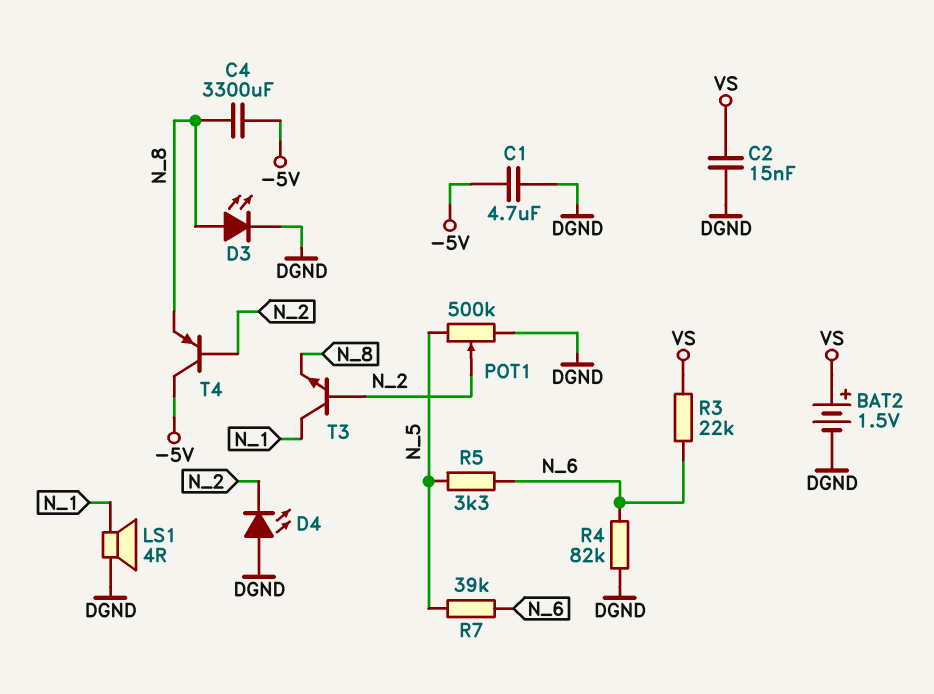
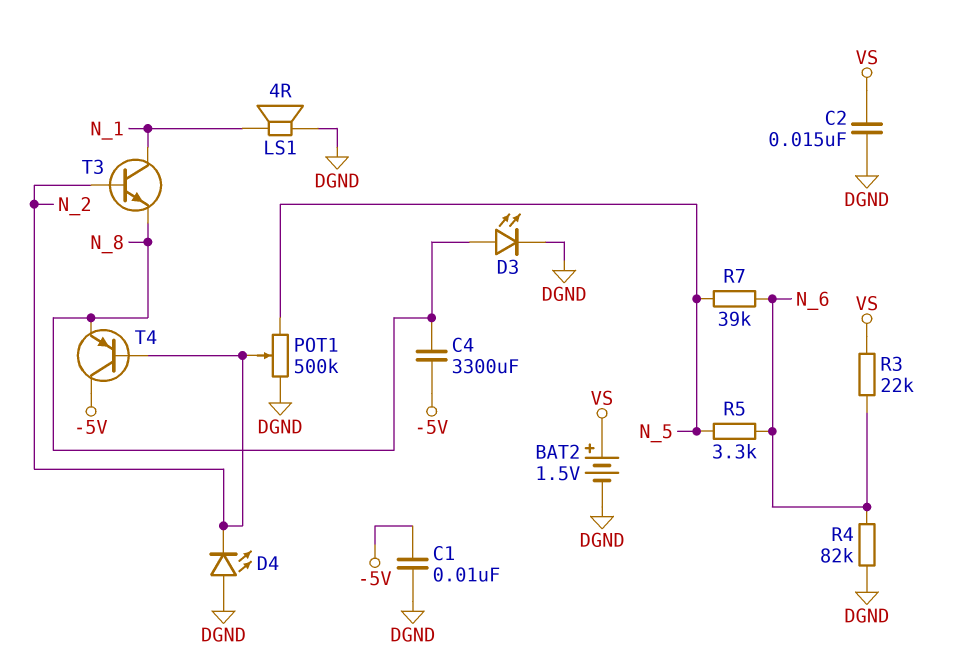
C1: 4.7uF (-5V, DGND) -> 10nF (-5V, DGND)

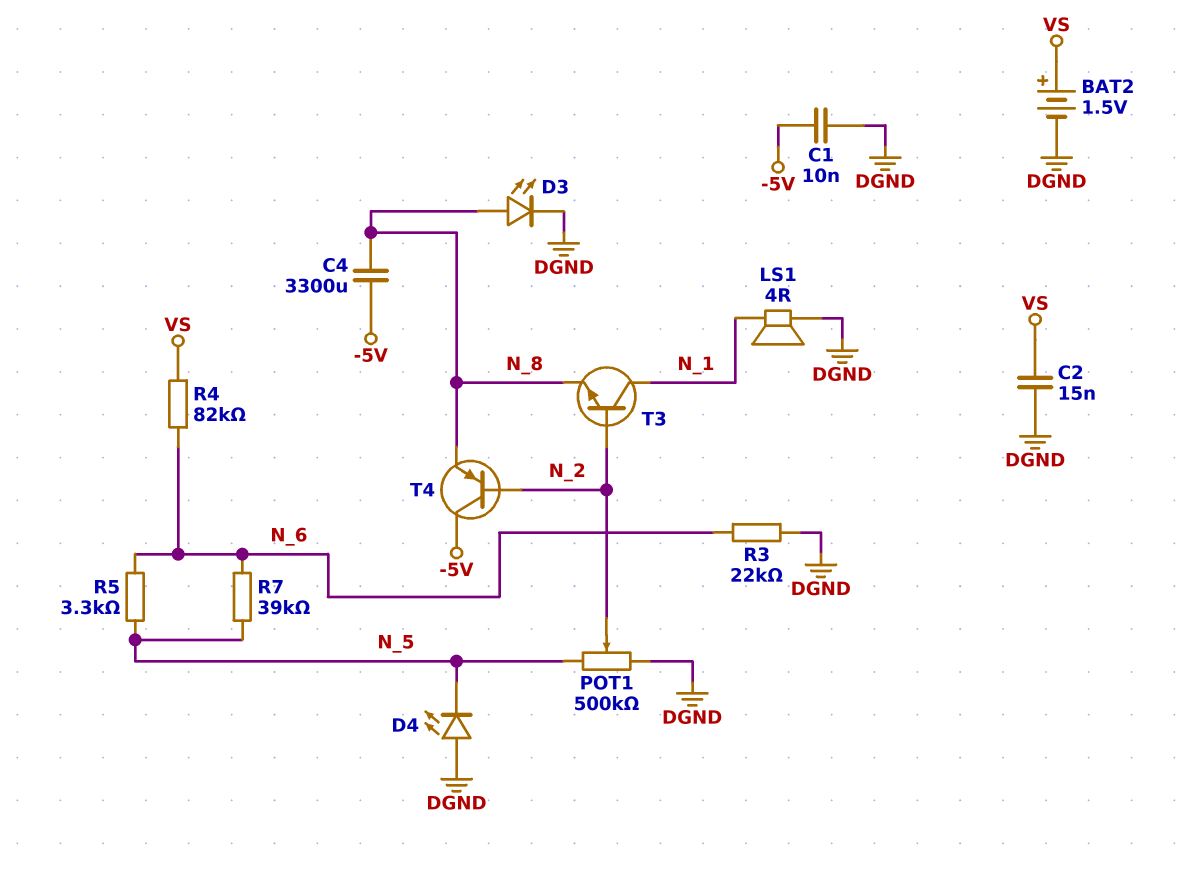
D4: LED (A DGND, K N_2) -> LED (A DGND, K N_5)
R3: 22k (N_6, VS) -> 22k (DGND, N_6)
R4: 82k (DGND, N_6) -> 82k (N_6, VS)

